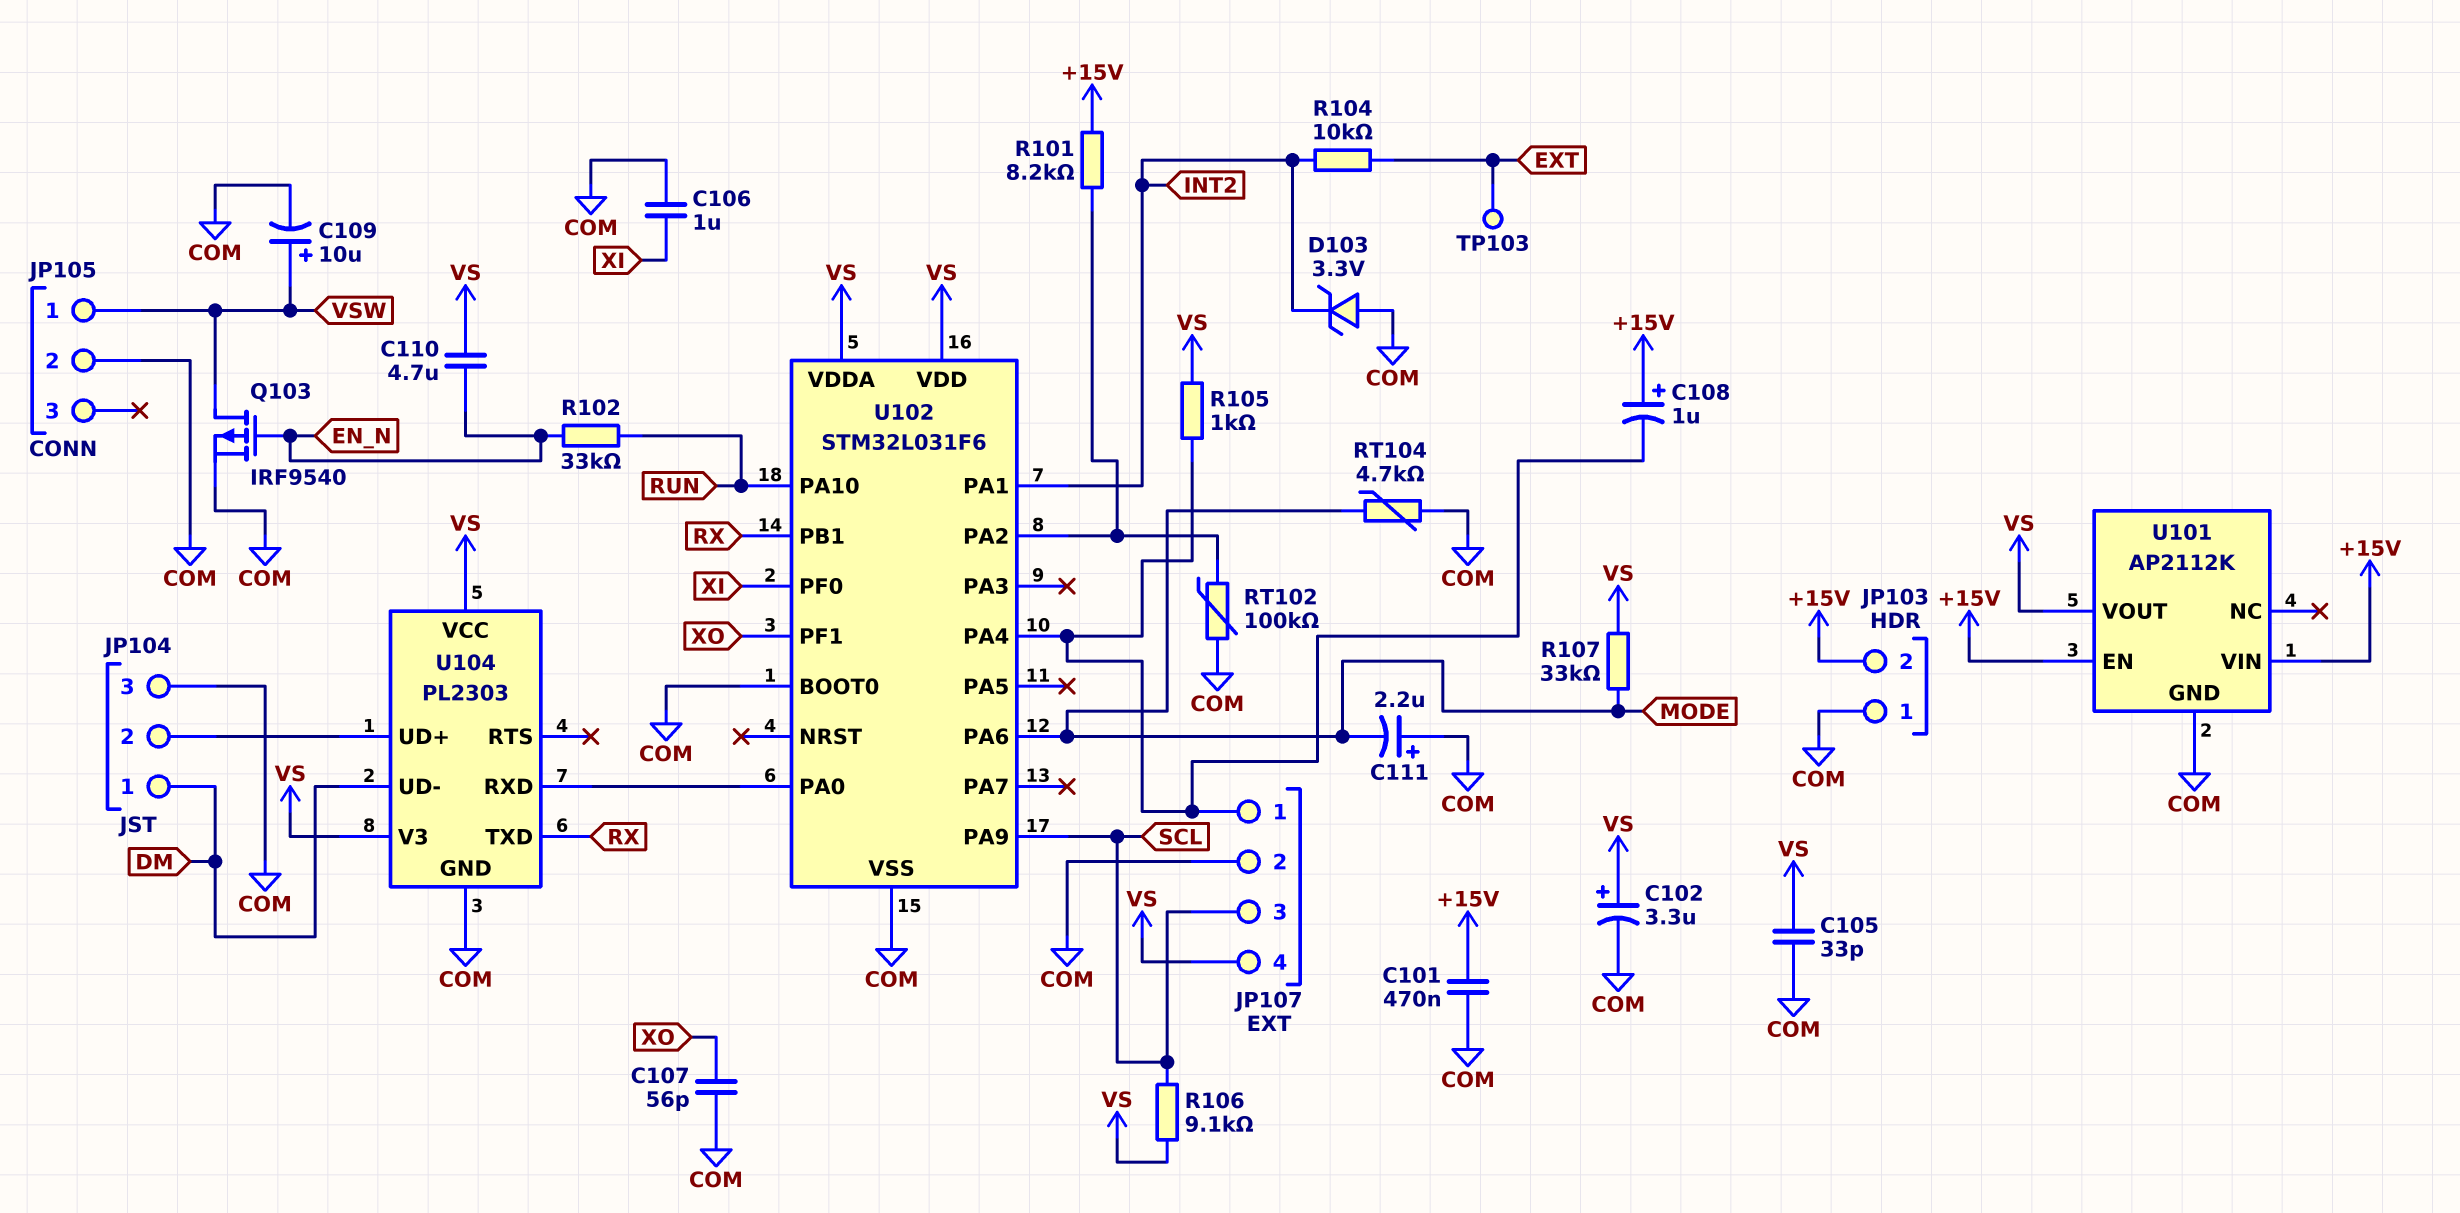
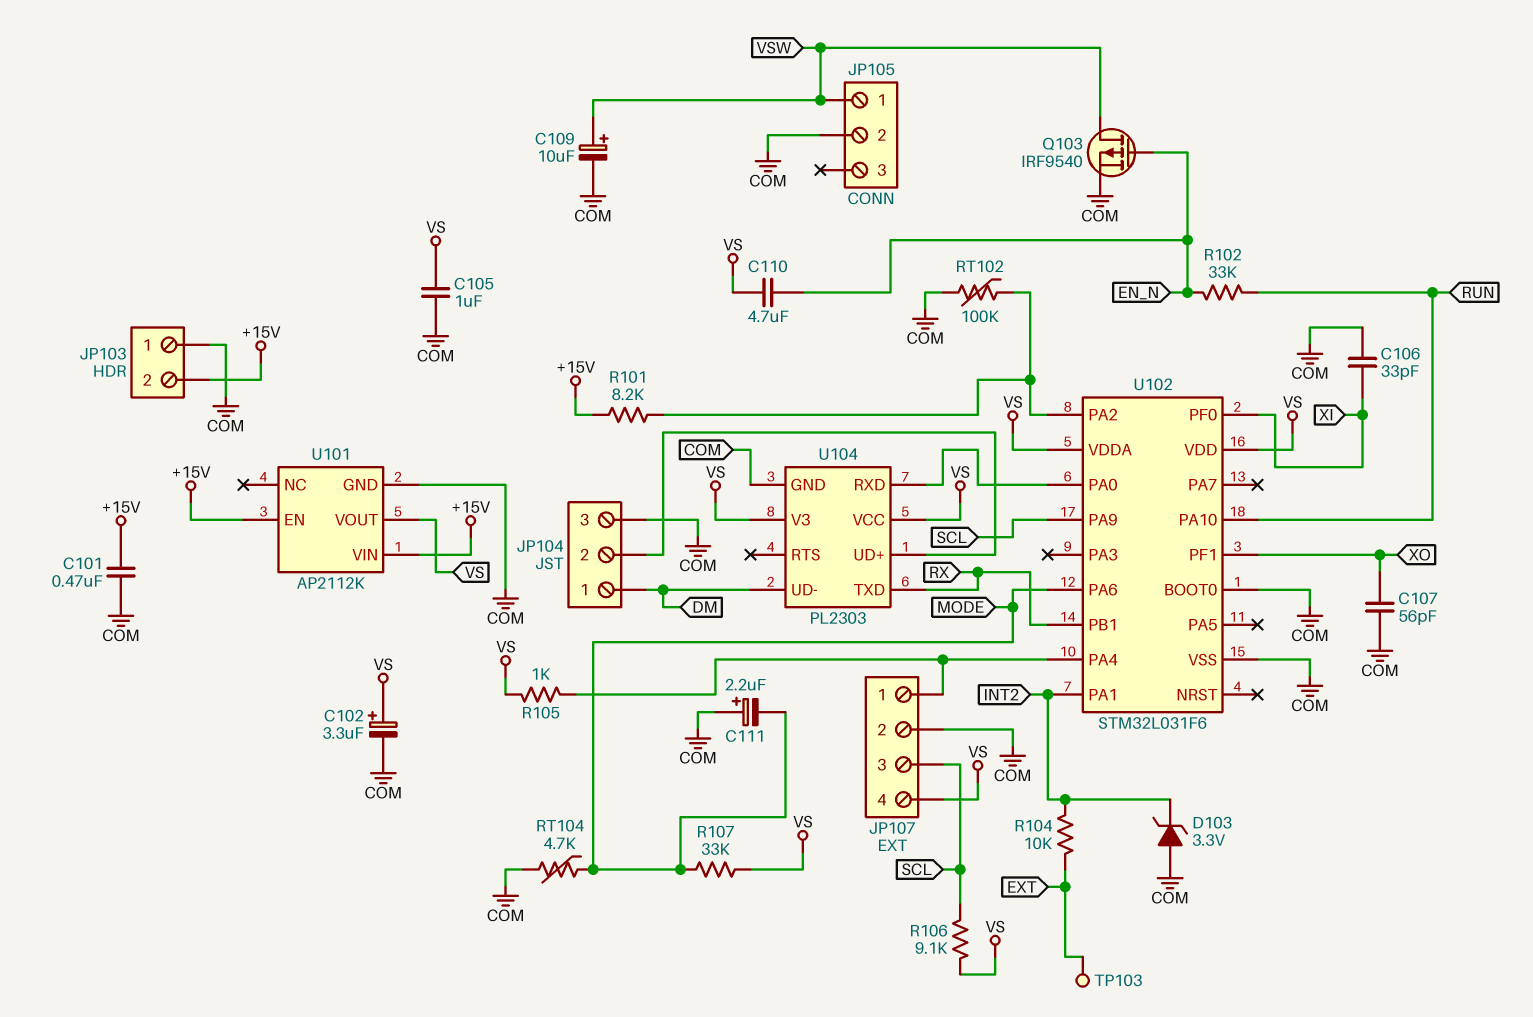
C105: 33pF (COM, VS) -> 1uF (COM, VS)
C106: 1uF (COM, XI) -> 33pF (COM, XI)
C108: 1uF (plus +15V, minus JP107/1) -> none

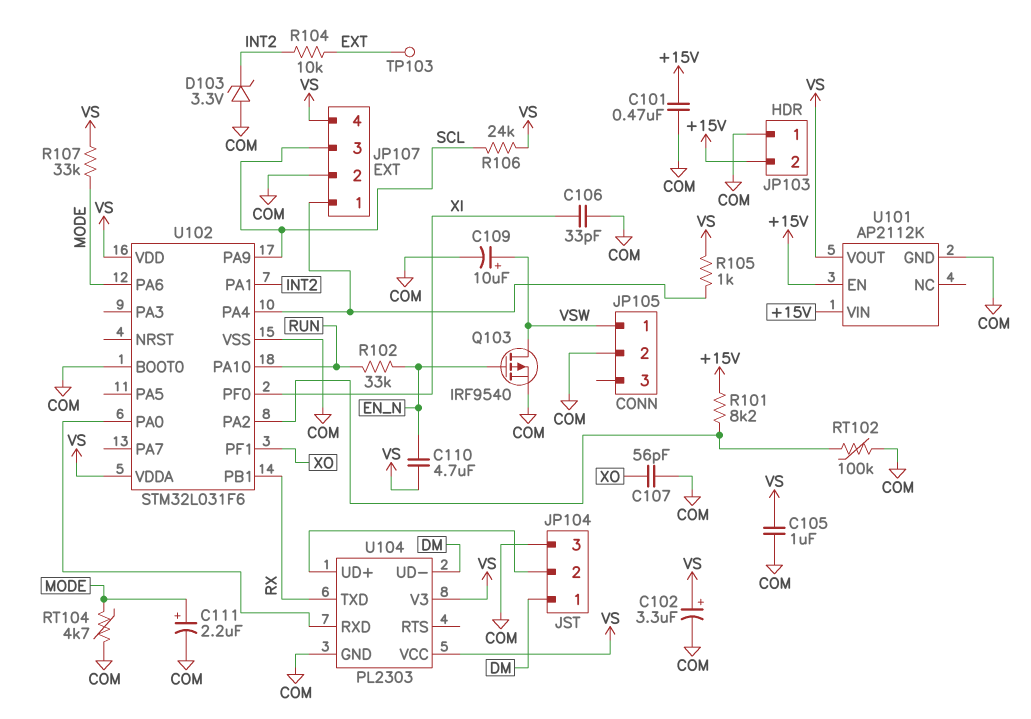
C111: 2.2uF (plus COM, minus MODE) -> 2.2uF (plus MODE, minus COM)
R106: 9.1k (SCL, VS) -> 24k (SCL, VS)

